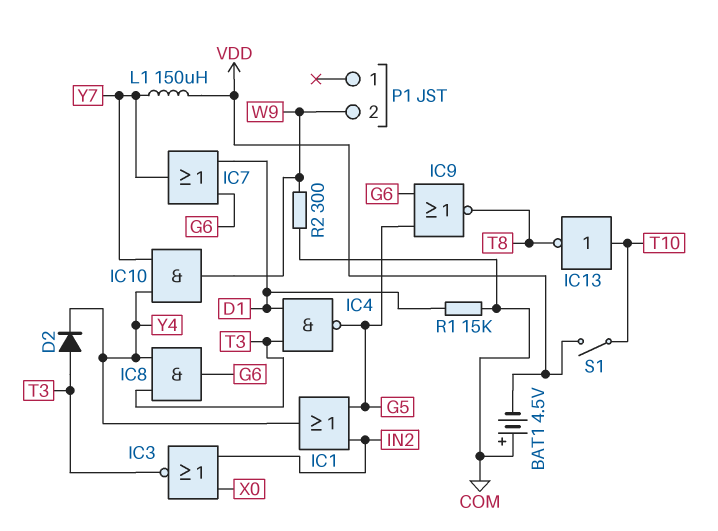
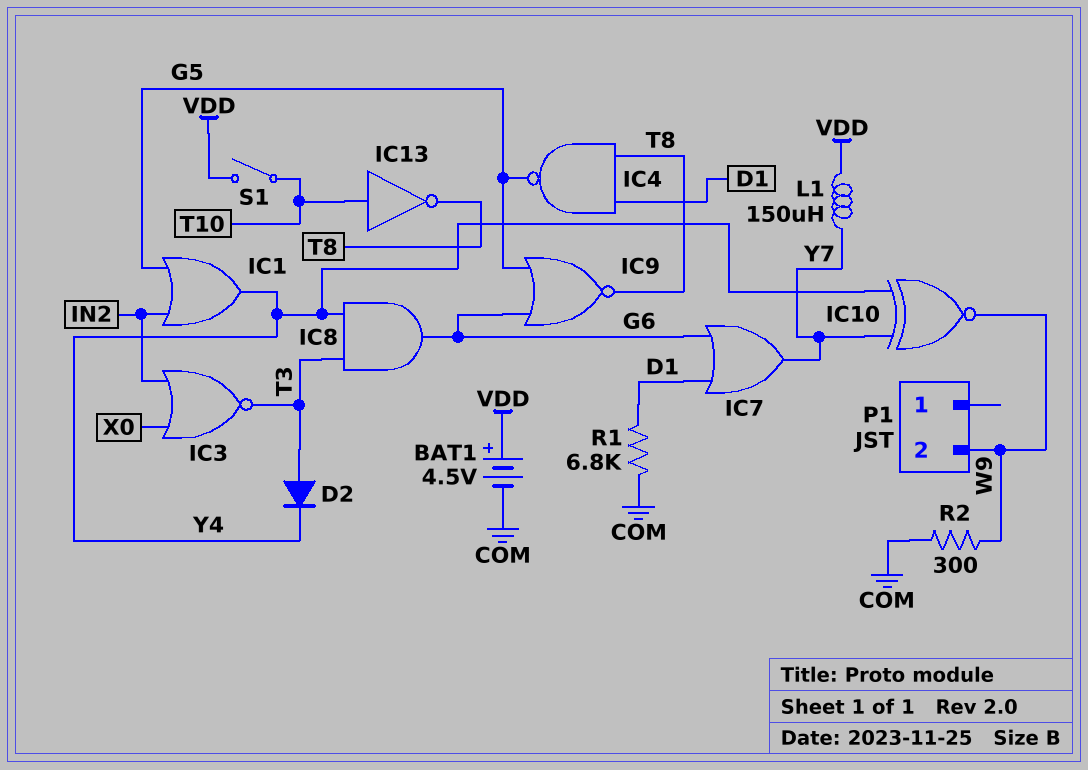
BAT1: 4.5V (plus COM, minus VDD) -> 4.5V (plus VDD, minus COM)
IC4: NAND (in D1, in T3, out G5) -> NAND (in D1, in T8, out G5)
IC10: AND (in Y4, in Y7, out W9) -> XNOR (in Y4, in Y7, out W9)
R1: 15k (COM, D1) -> 6.8k (COM, D1)

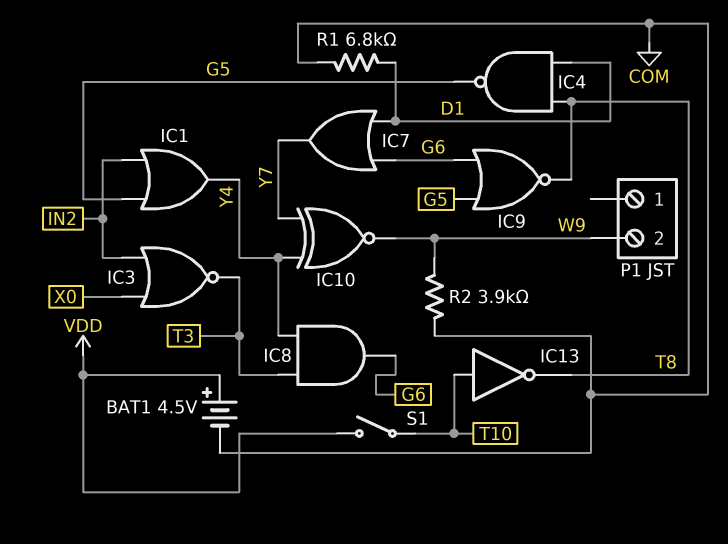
D2: diode (A T3, K Y4) -> none
L1: 150uH (VDD, Y7) -> none
R2: 300 (COM, W9) -> 3.9k (COM, W9)

